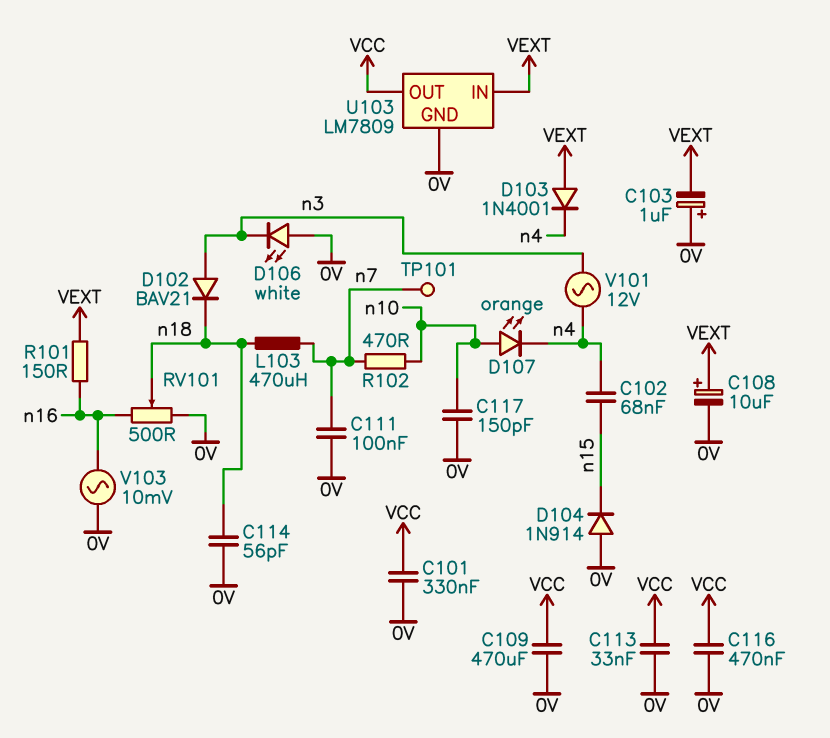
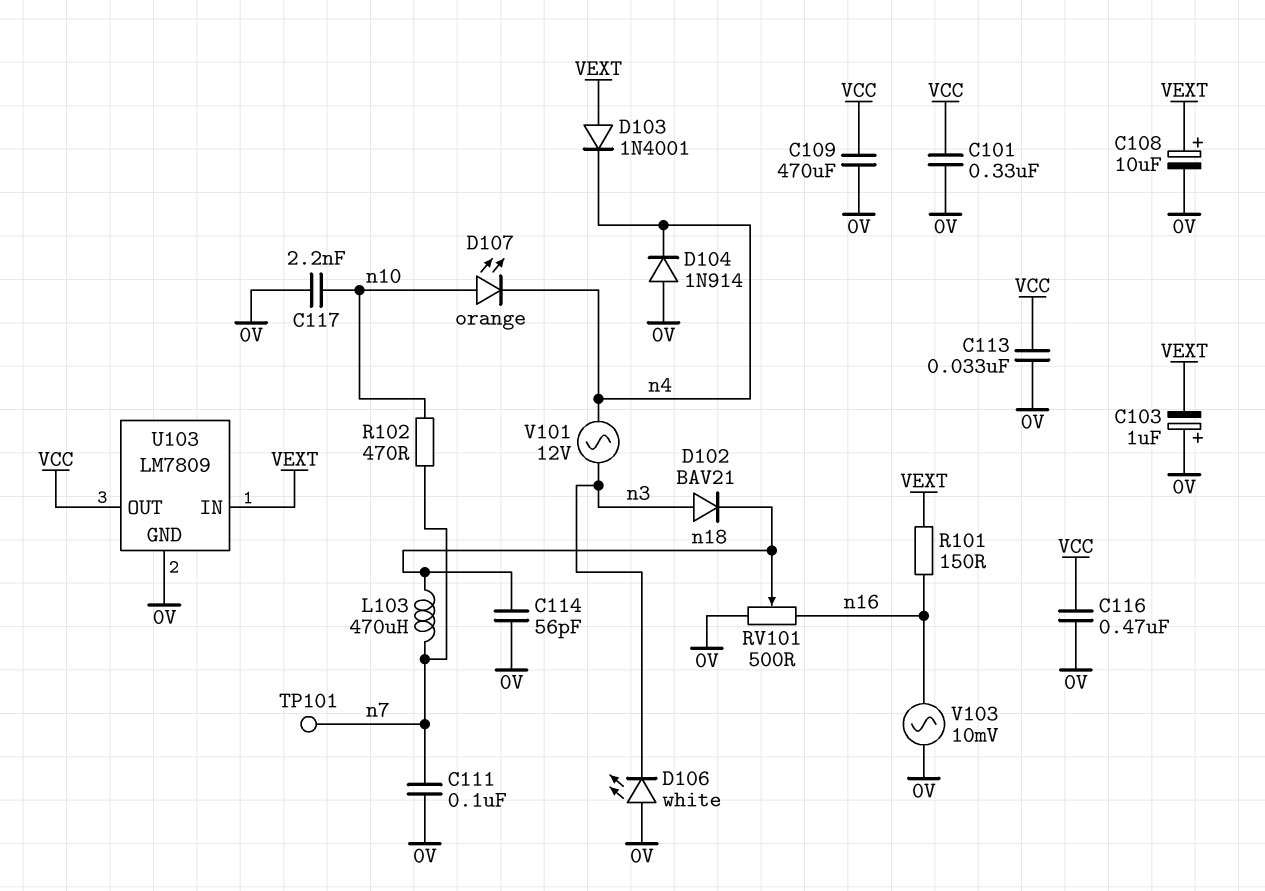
C102: 68nF (n4, n15) -> none
C117: 150pF (0V, n10) -> 2.2nF (0V, n10)
D104: diode 1N914 (A 0V, K n15) -> diode 1N914 (A 0V, K n4)

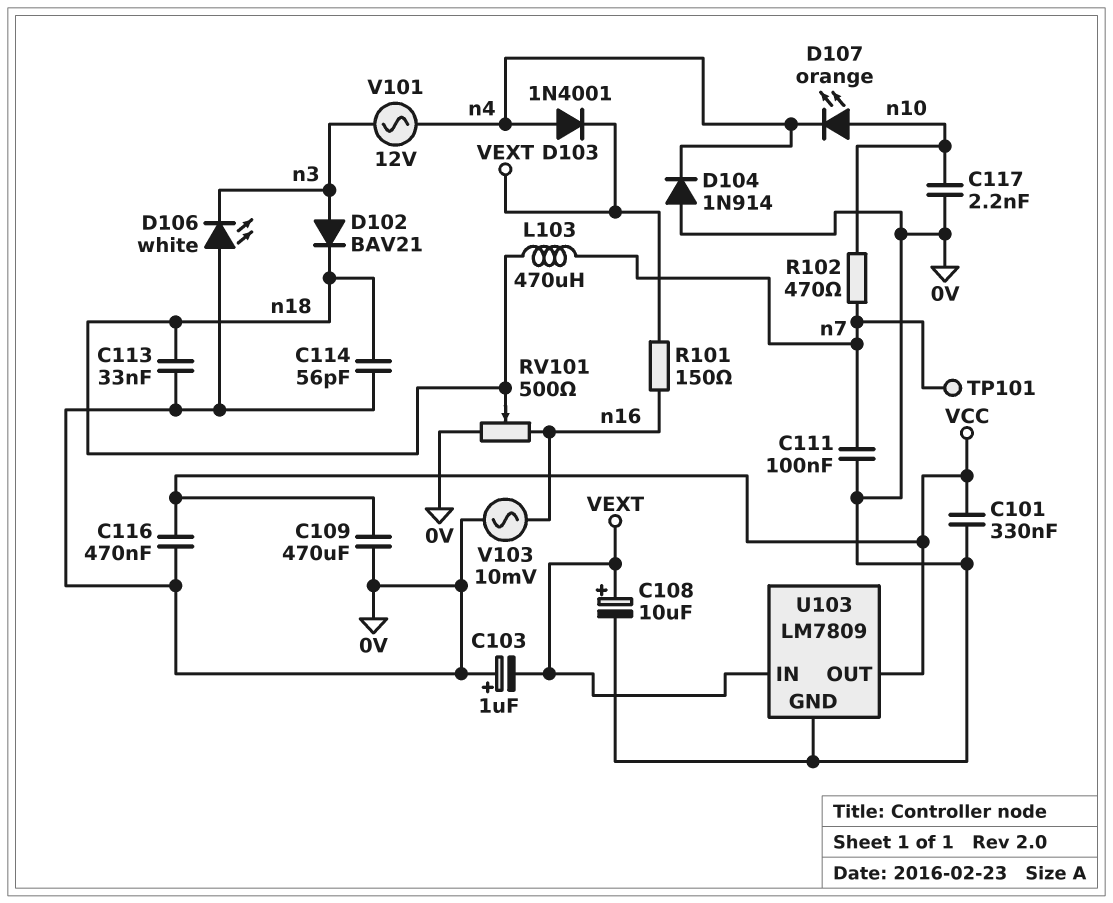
C113: 33nF (0V, VCC) -> 33nF (0V, n18)
D103: diode 1N4001 (A VEXT, K n4) -> diode 1N4001 (A n4, K VEXT)

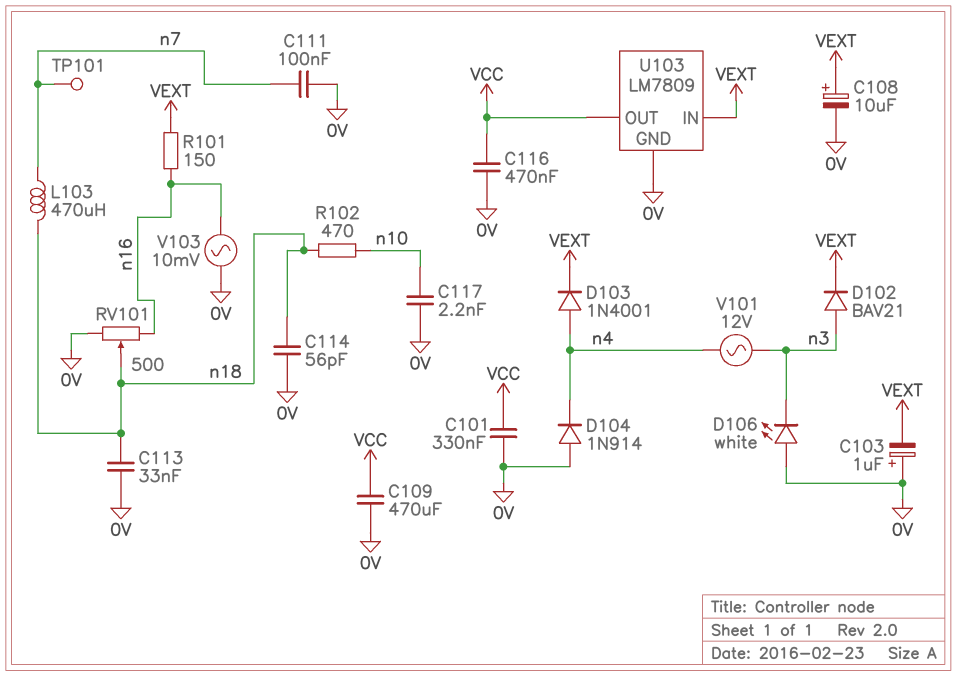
D102: diode BAV21 (A n3, K n18) -> diode BAV21 (A n3, K VEXT)
D107: LED orange (A n10, K n4) -> none
R102: 470 (n7, n10) -> 470 (n10, n18)

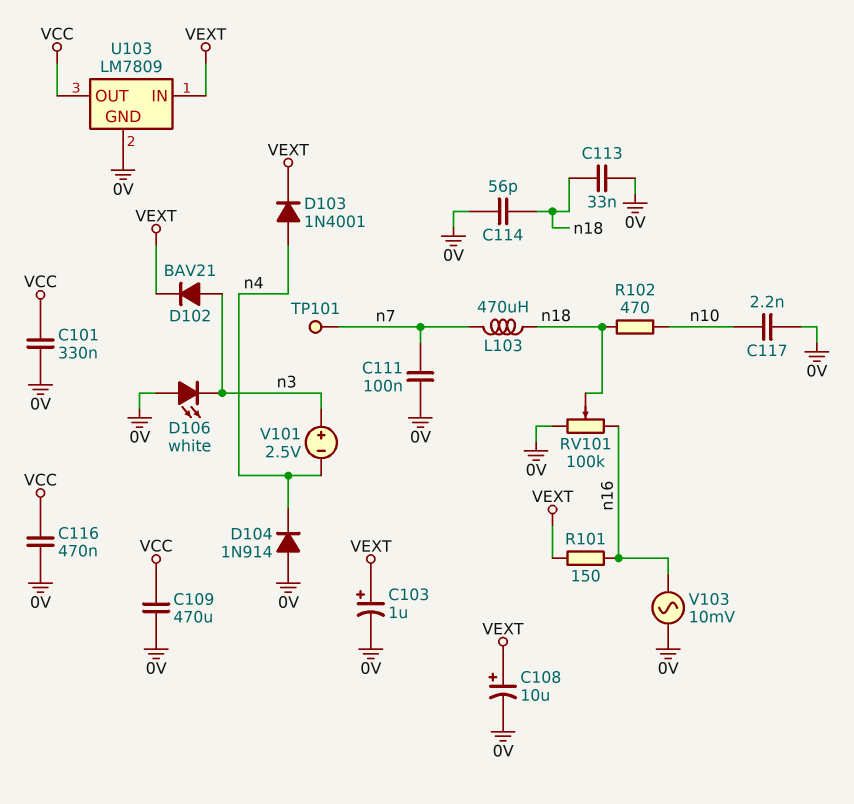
C103: 1uF (plus 0V, minus VEXT) -> 1uF (plus VEXT, minus 0V)
RV101: 500 (0V, n16, wiper n18) -> 100k (0V, n16, wiper n18)
V101: AC 12V (n3, n4) -> 2.5V (plus n3, minus n4)

